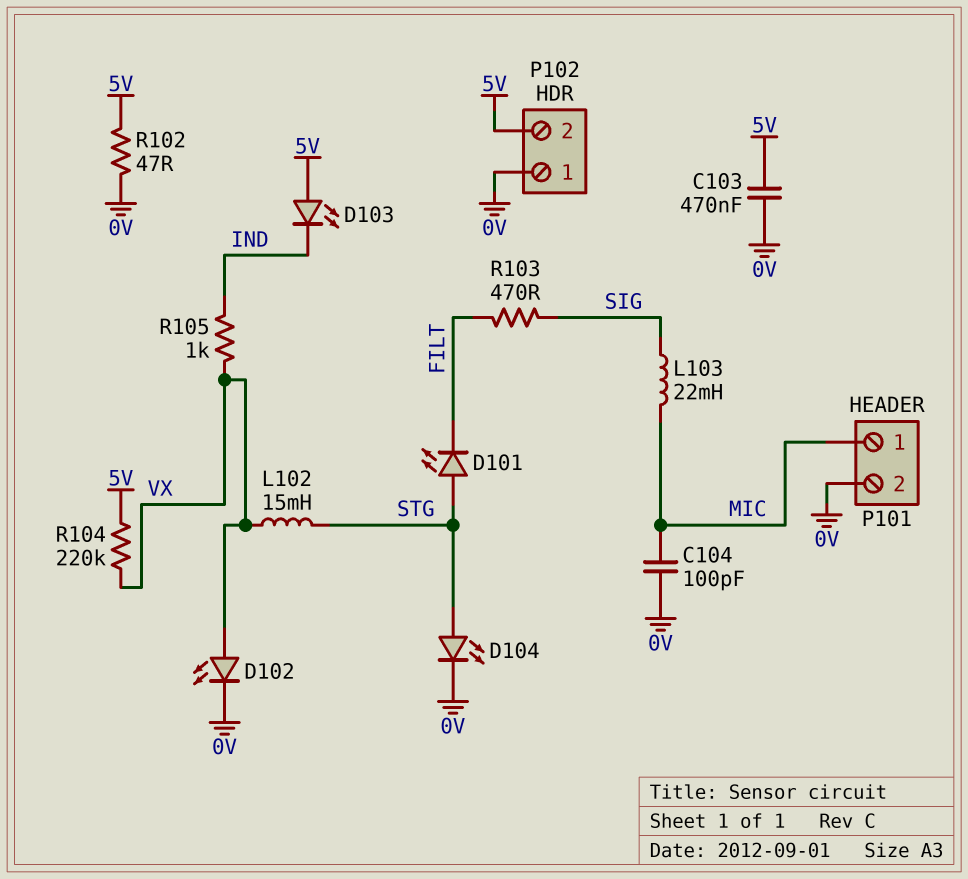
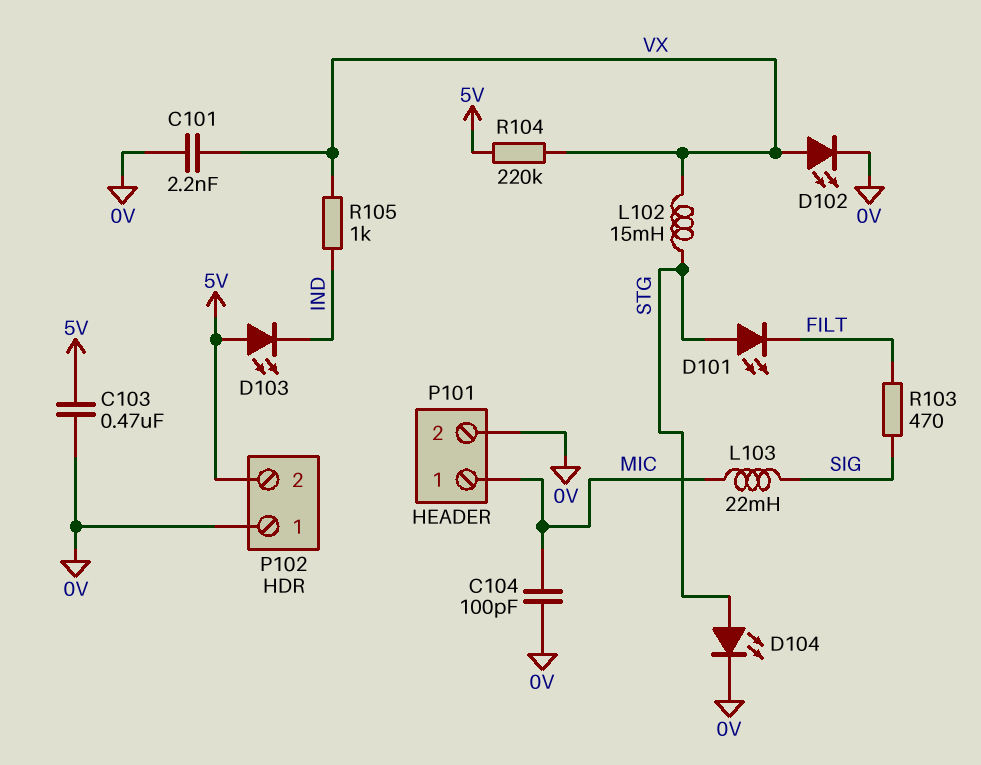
C101: none -> 2.2nF (0V, VX)
R102: 47 (0V, 5V) -> none

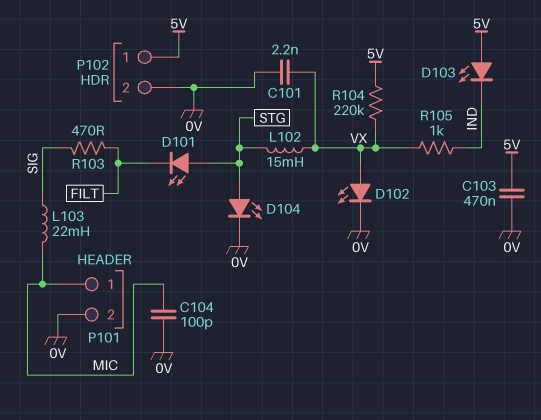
P102 pin 1: 0V -> 5V
P102 pin 2: 5V -> 0V

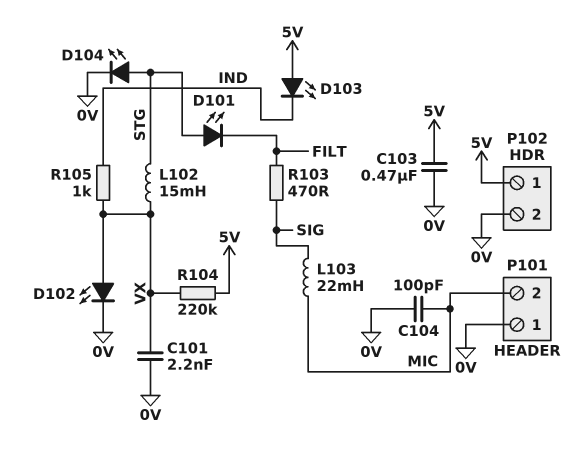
P101 pin 1: MIC -> 0V
P101 pin 2: 0V -> MIC

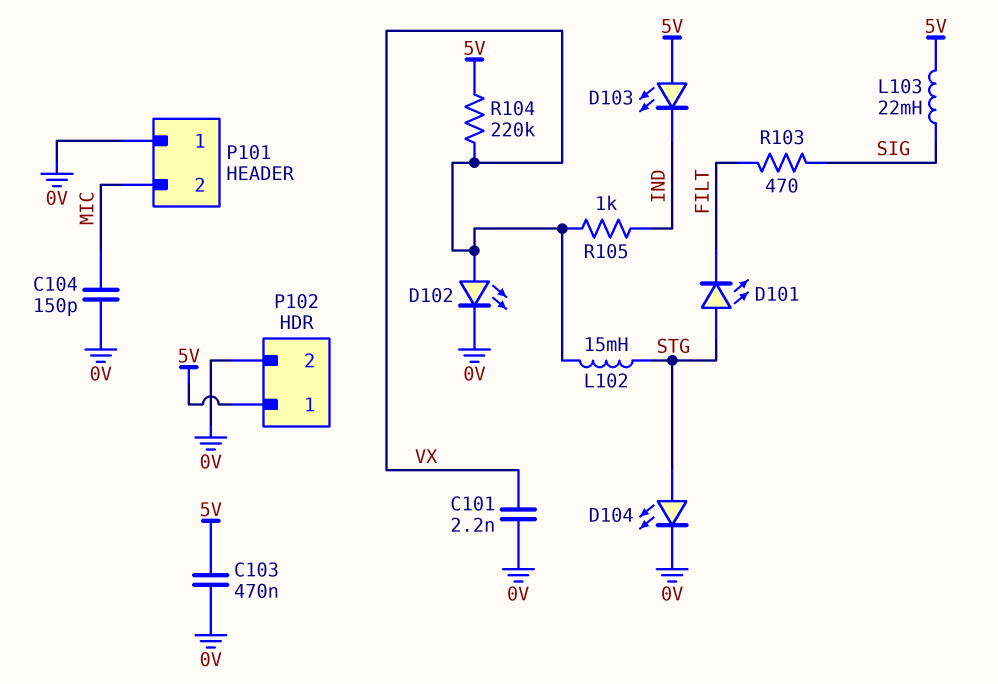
C104: 100pF (0V, MIC) -> 150pF (0V, MIC)
L103: 22mH (MIC, SIG) -> 22mH (5V, SIG)

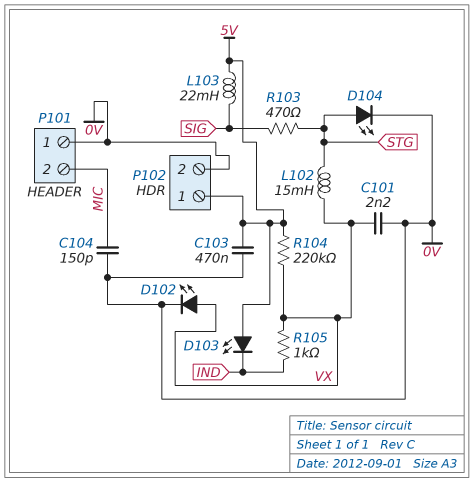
D101: LED (A STG, K FILT) -> none
R103: 470 (FILT, SIG) -> 470 (SIG, STG)

